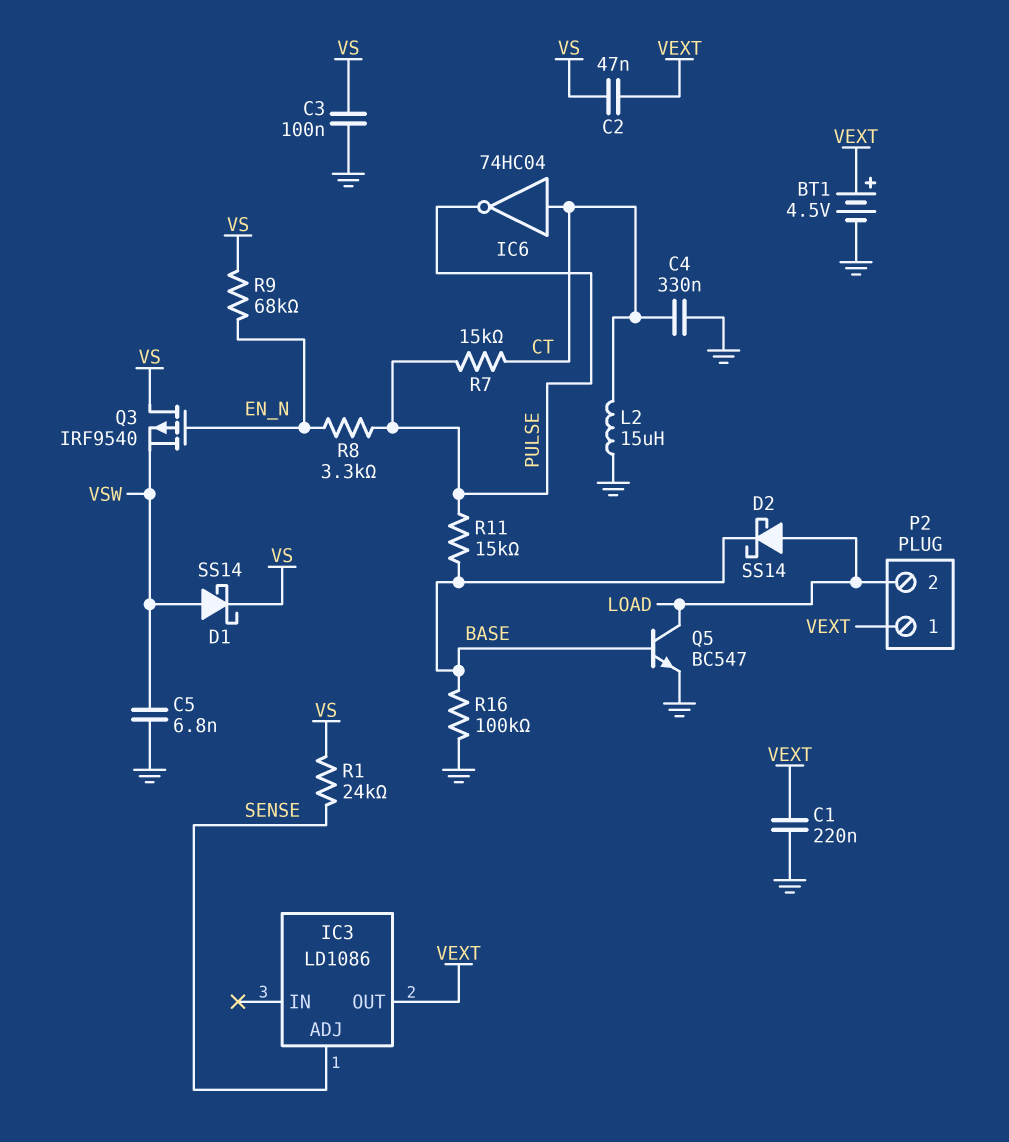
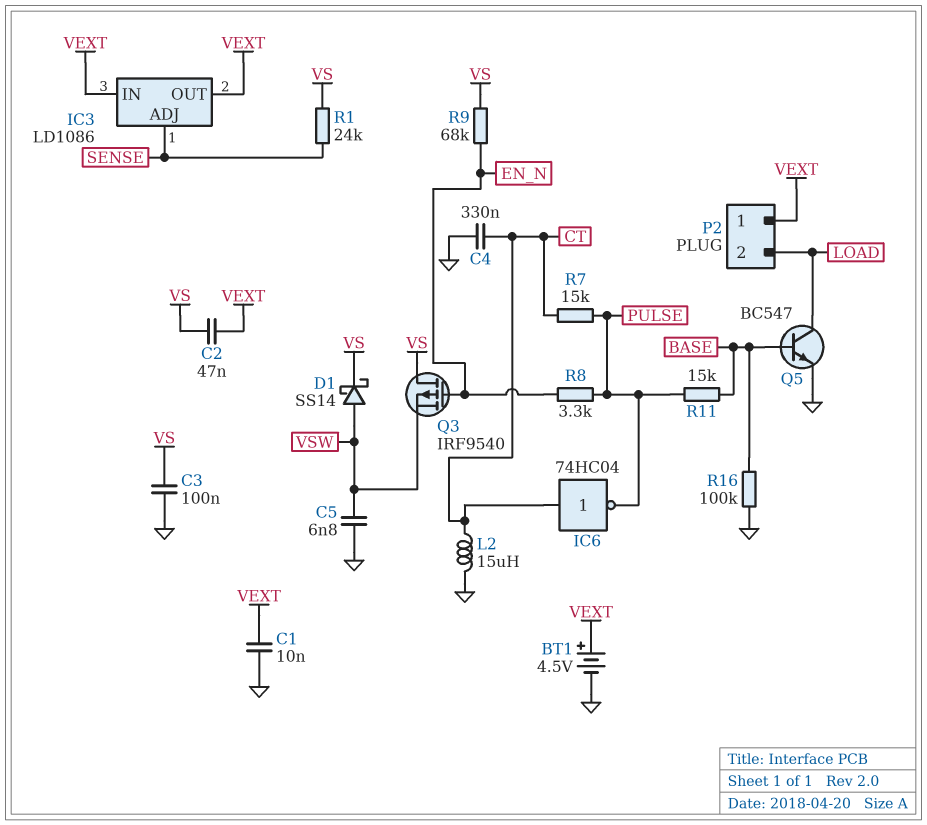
C1: 220nF (GND, VEXT) -> 10nF (GND, VEXT)
D2: schottky SS14 (A LOAD, K BASE) -> none
IC3 pin IN: none -> VEXT

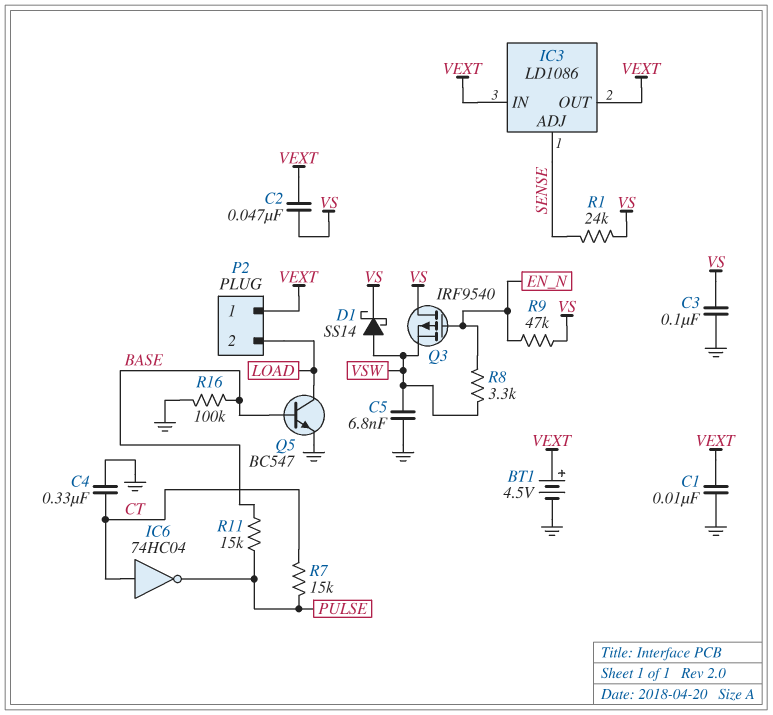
L2: 15uH (CT, GND) -> none
R8: 3.3k (EN_N, PULSE) -> 3.3k (EN_N, VSW)
R9: 68k (EN_N, VS) -> 47k (EN_N, VS)

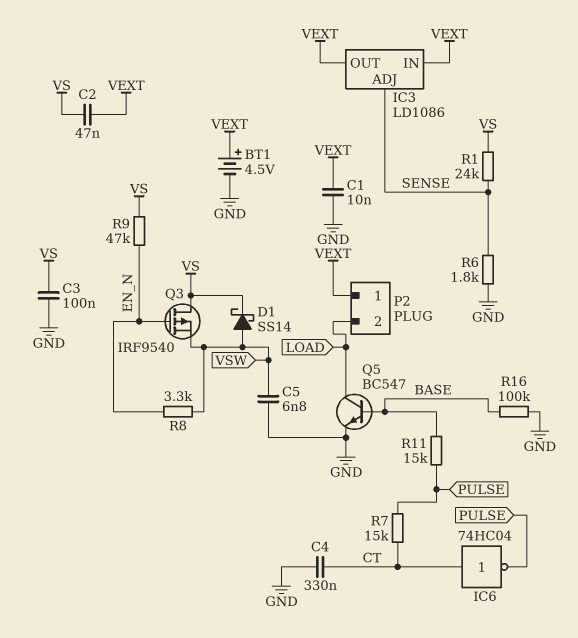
R6: none -> 1.8k (GND, SENSE)

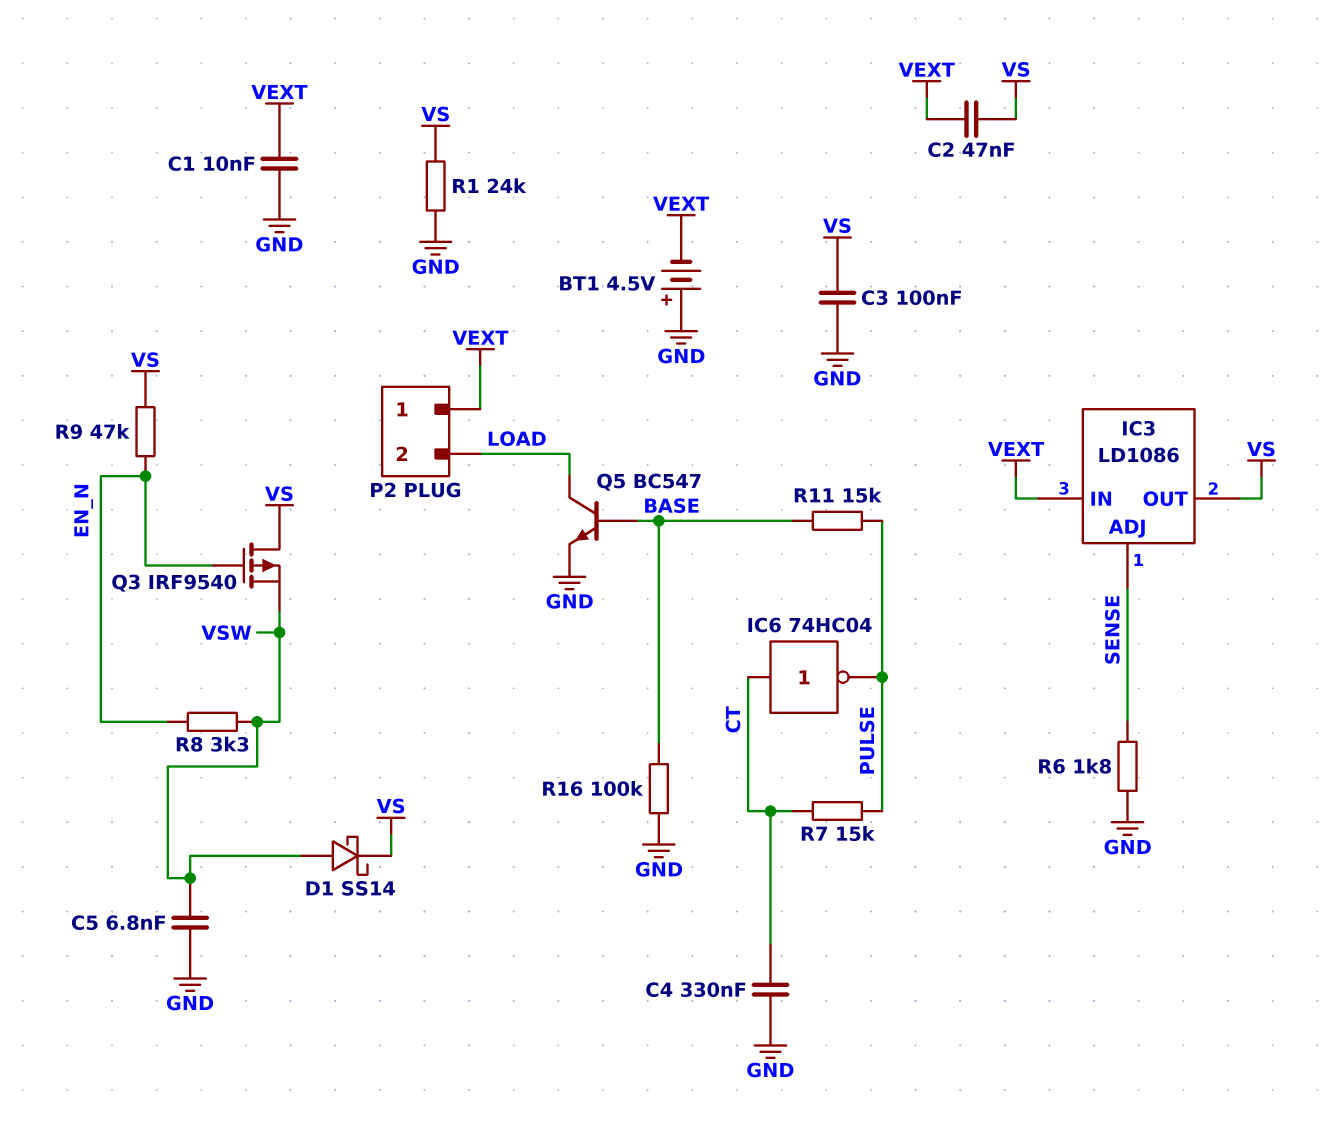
BT1: 4.5V (plus VEXT, minus GND) -> 4.5V (plus GND, minus VEXT)
IC3 pin OUT: VEXT -> VS
R1: 24k (SENSE, VS) -> 24k (GND, VS)

